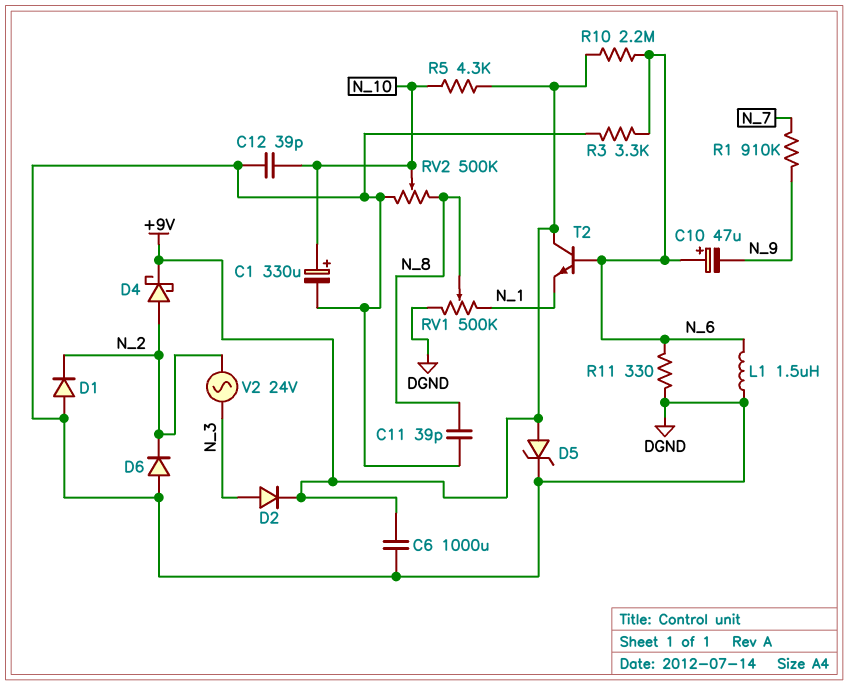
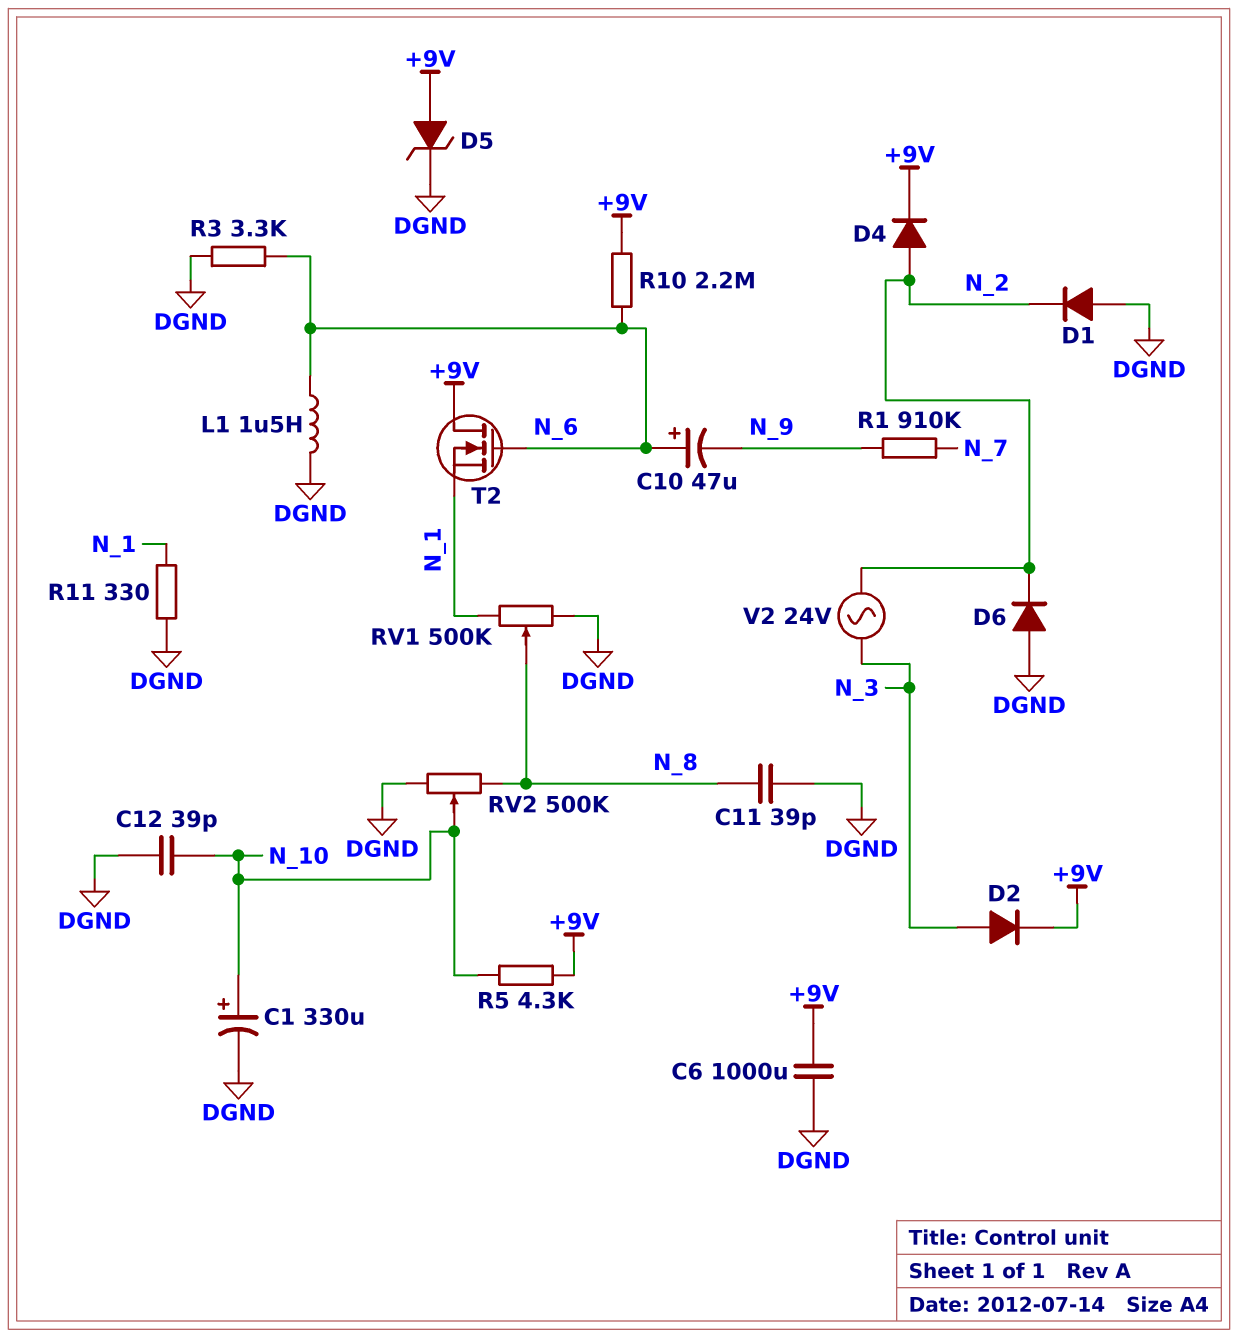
D4: schottky (A N_2, K +9V) -> diode (A N_2, K +9V)
R11: 330 (DGND, N_6) -> 330 (DGND, N_1)
T2: NPN (B N_6, C +9V, E N_1) -> NMOS (G N_6, D +9V, S N_1)

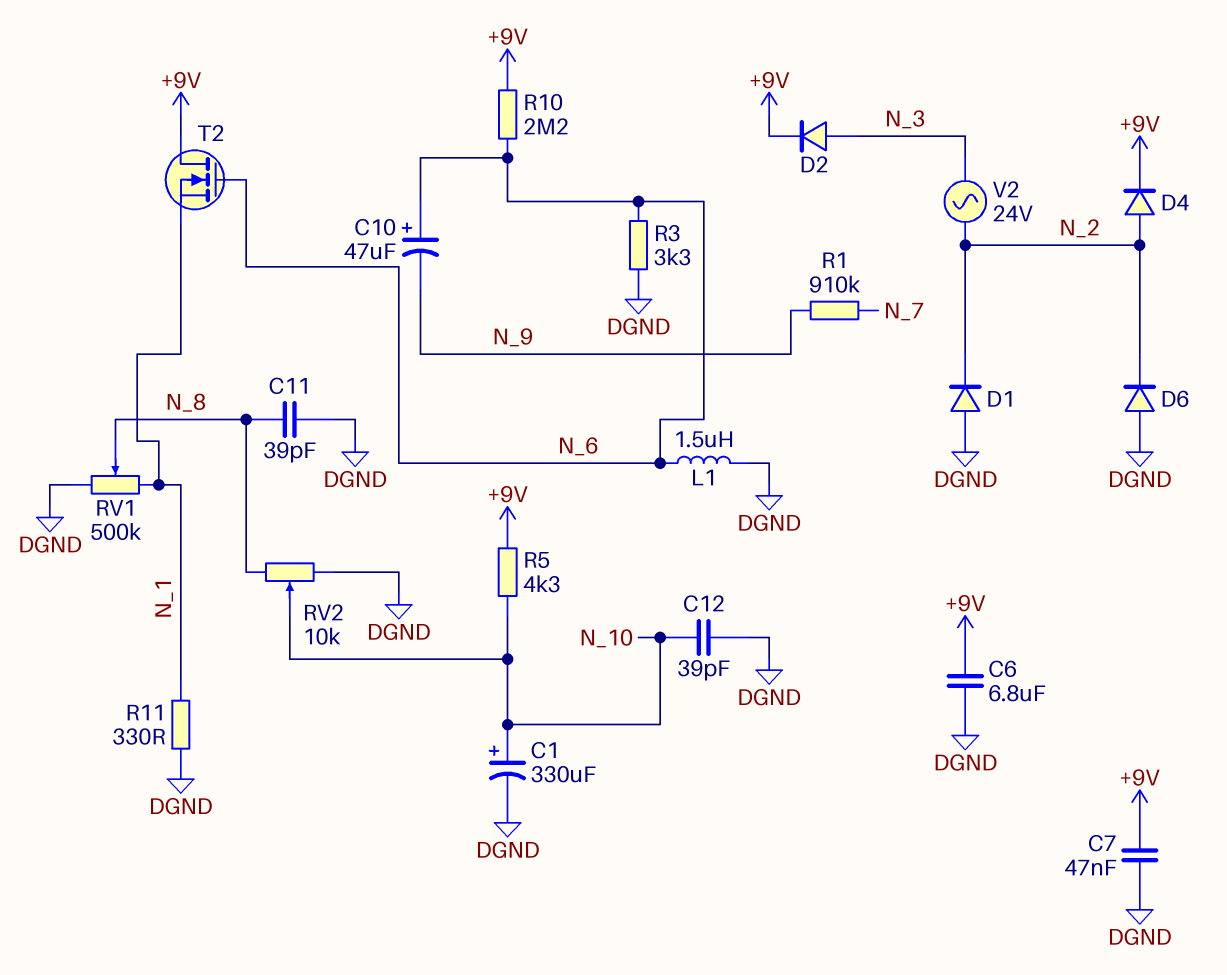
C6: 1000uF (+9V, DGND) -> 6.8uF (+9V, DGND)
C7: none -> 47nF (+9V, DGND)
D5: zener (A +9V, K DGND) -> none
RV2: 500k (DGND, N_8, wiper N_10) -> 10k (DGND, N_8, wiper N_10)

